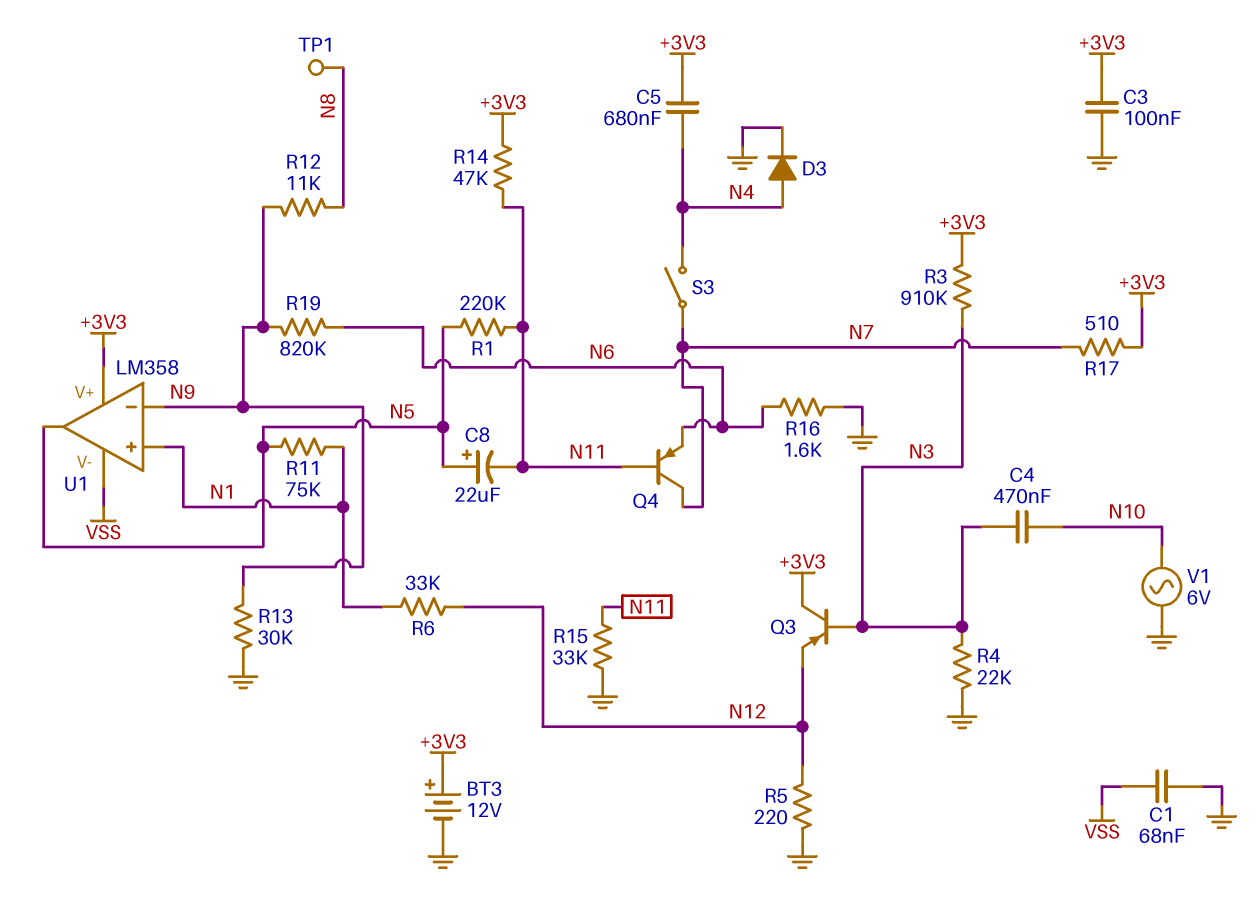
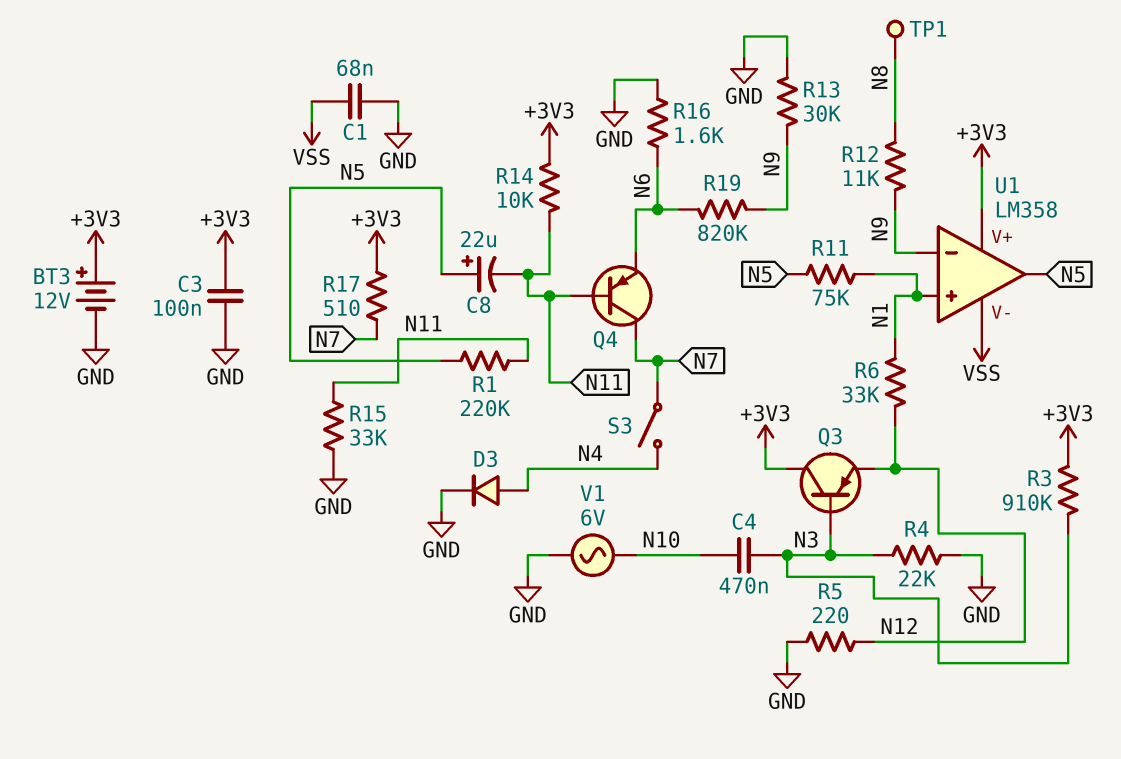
C5: 680nF (+3V3, N4) -> none
R14: 47k (+3V3, N11) -> 10k (+3V3, N11)

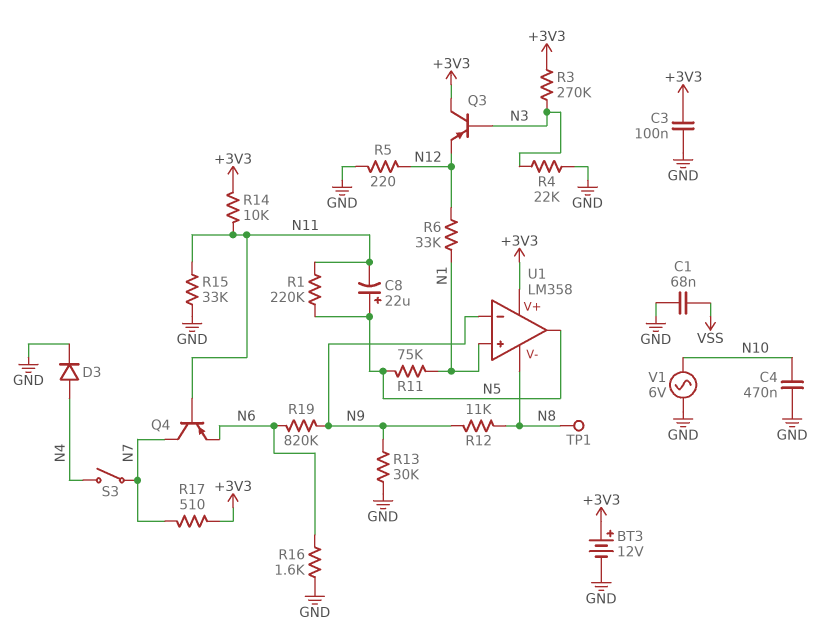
C4: 470nF (N3, N10) -> 470nF (GND, N10)
R3: 910k (+3V3, N3) -> 270k (+3V3, N3)
U1 pin V-: VSS -> N8

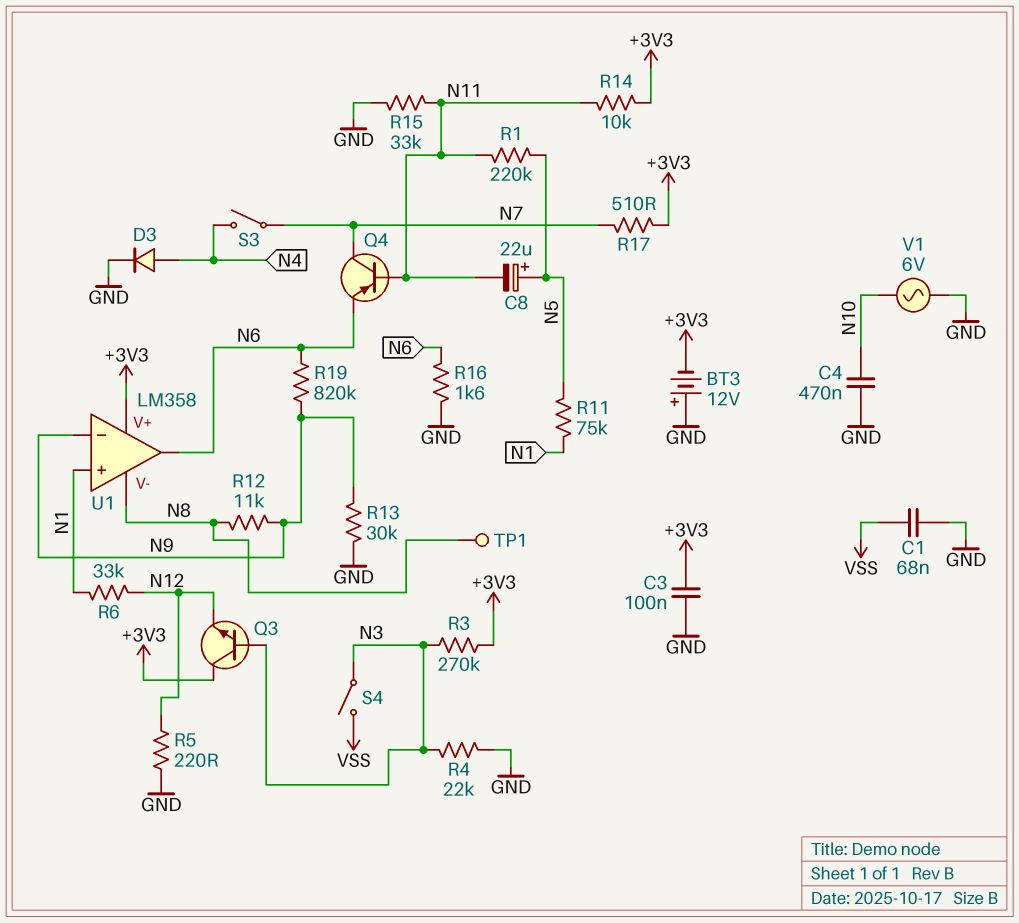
BT3: 12V (plus +3V3, minus GND) -> 12V (plus GND, minus +3V3)
Q3: PNP (B N3, C +3V3, E N12) -> NPN (B N3, C +3V3, E N12)
S4: none -> switch (N3, VSS)
U1 pin out: N5 -> N6

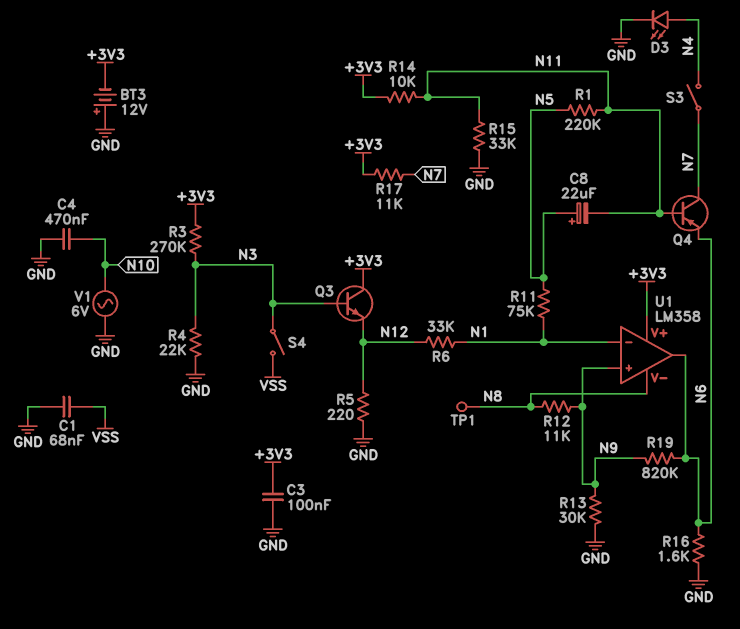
D3: diode (A N4, K GND) -> LED (A N4, K GND)
R17: 510 (+3V3, N7) -> 11k (+3V3, N7)
U1 pin in+: N1 -> N9
U1 pin in-: N9 -> N1

